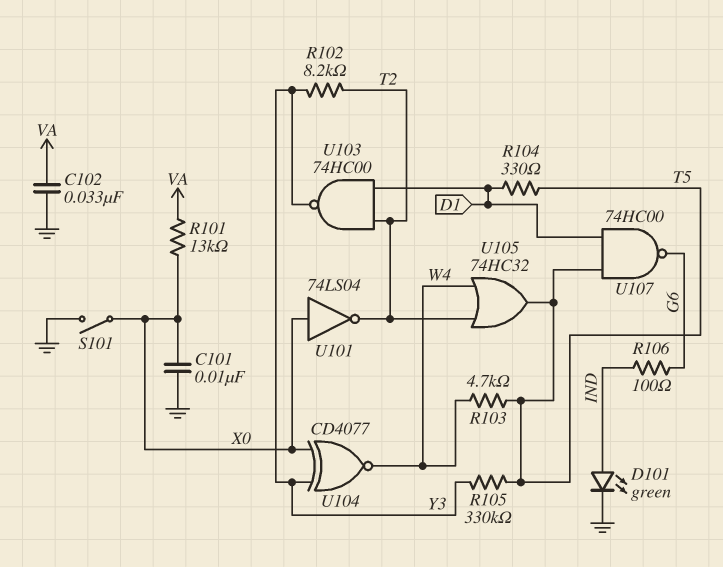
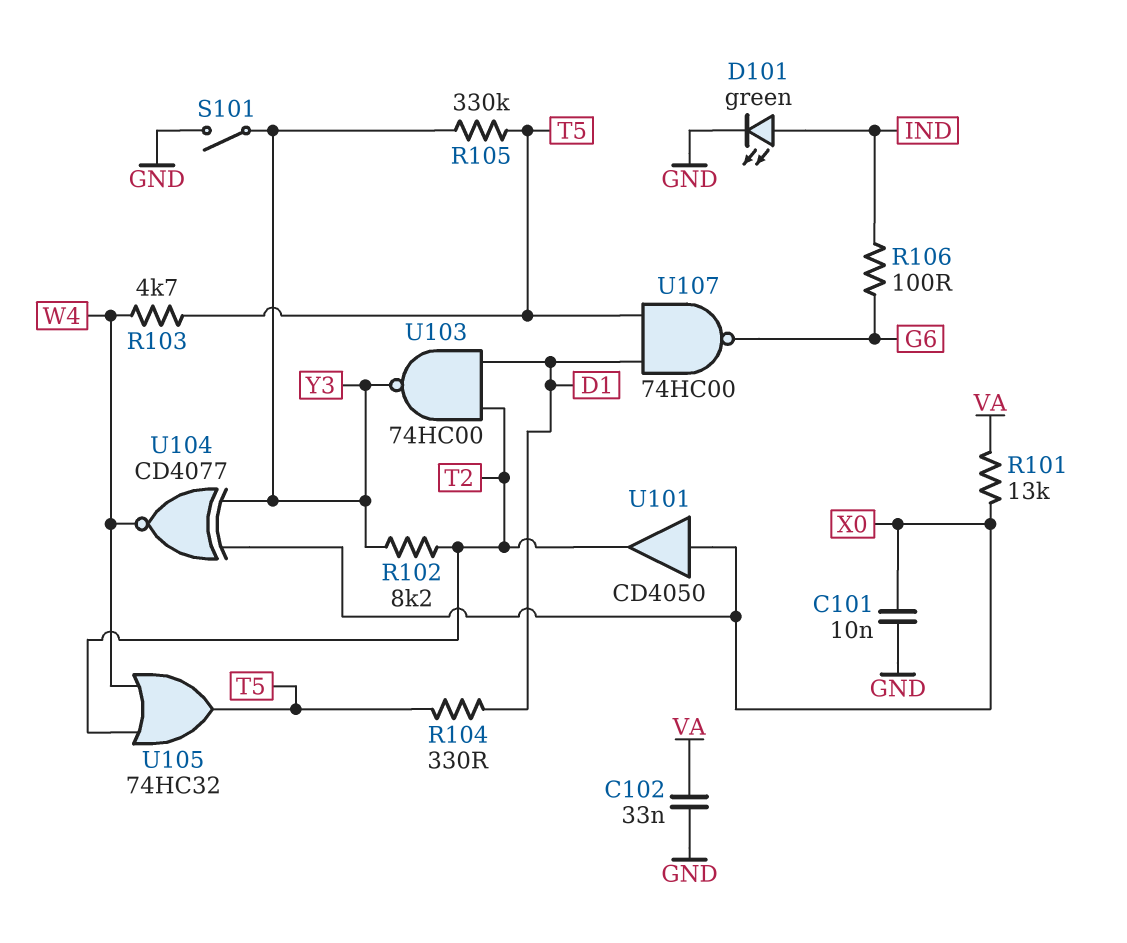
S101: switch (GND, X0) -> switch (GND, Y3)
U101: NOT 74LS04 (in X0, out T2) -> buffer CD4050 (in X0, out T2)

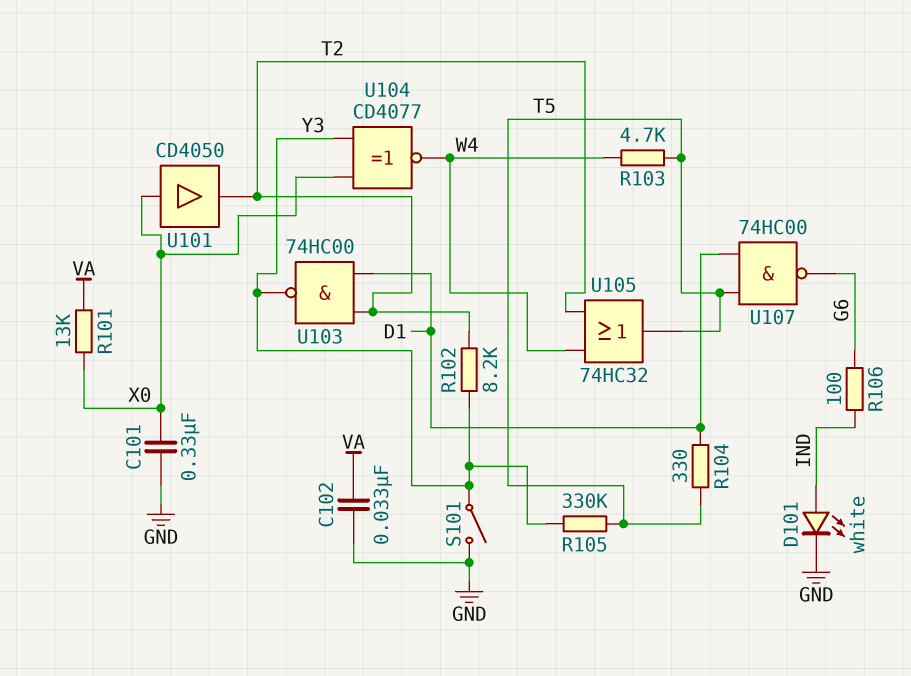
C101: 10nF (GND, X0) -> 330nF (GND, X0)
D101: LED green (A IND, K GND) -> LED white (A IND, K GND)

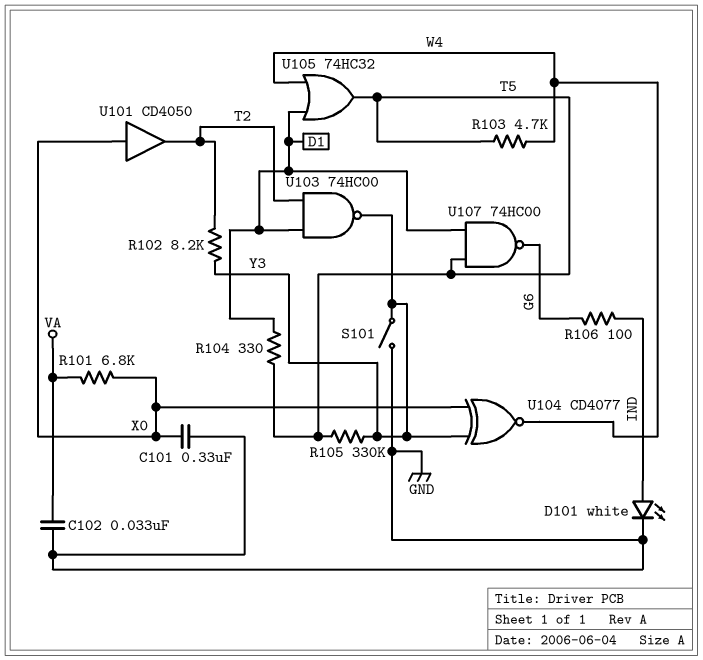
R101: 13k (VA, X0) -> 6.8k (VA, X0)
U105: OR 74HC32 (in T2, in W4, out T5) -> OR 74HC32 (in D1, in W4, out T5)

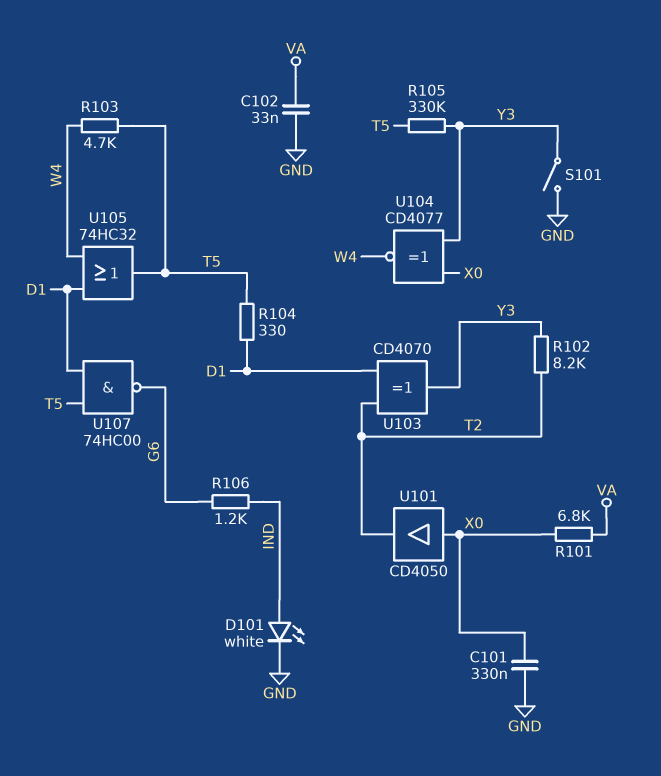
R106: 100 (G6, IND) -> 1.2k (G6, IND)
U103: NAND 74HC00 (in D1, in T2, out Y3) -> XOR CD4070 (in D1, in T2, out Y3)

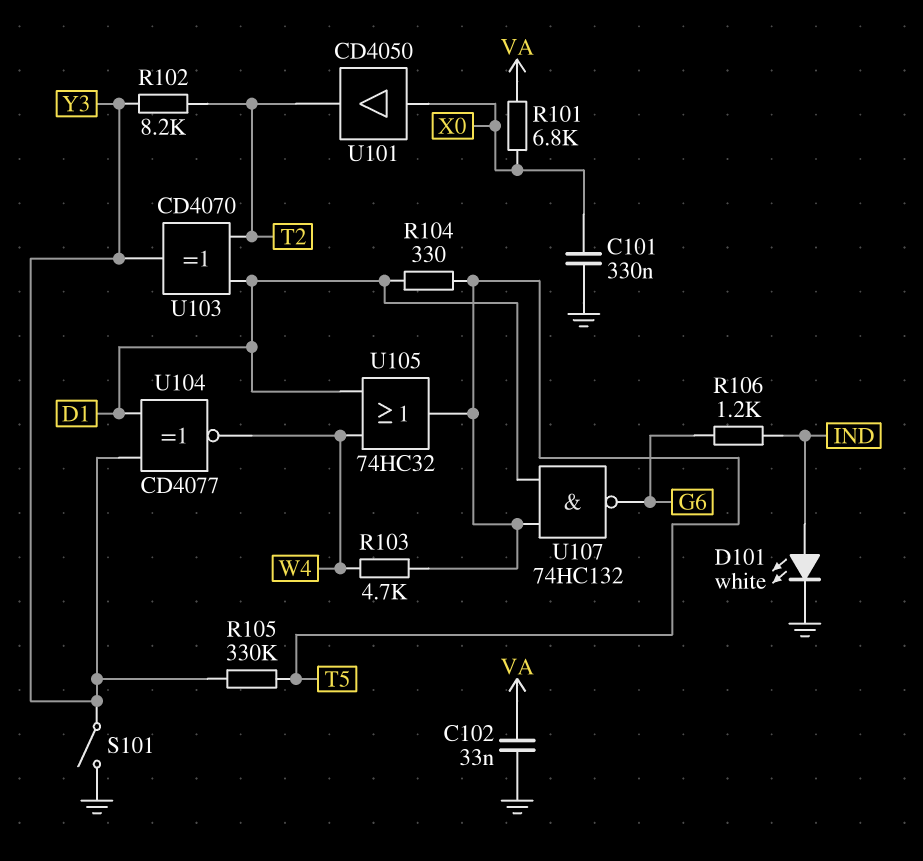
U104: XNOR CD4077 (in X0, in Y3, out W4) -> XNOR CD4077 (in D1, in Y3, out W4)
U107: NAND 74HC00 (in D1, in T5, out G6) -> NAND 74HC132 (in D1, in T5, out G6)

